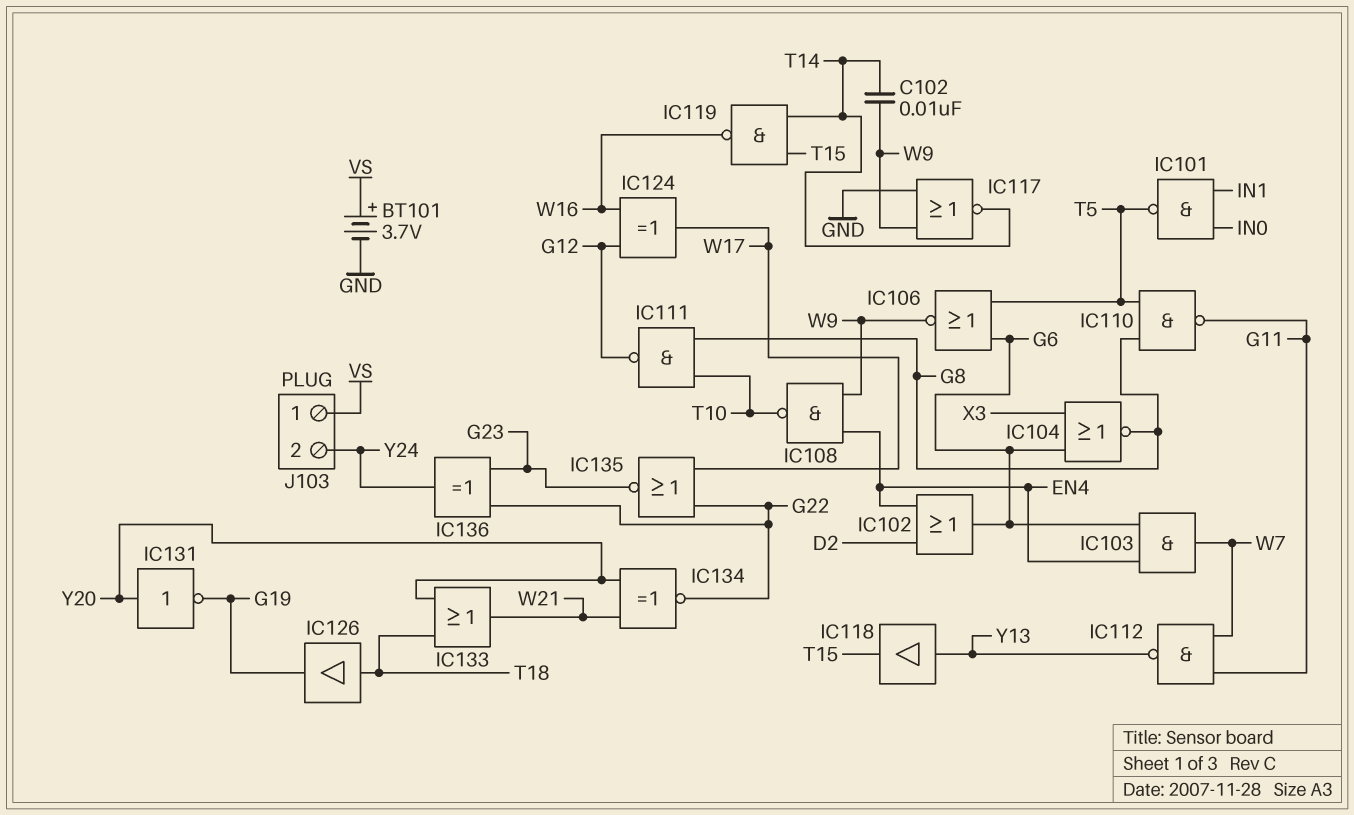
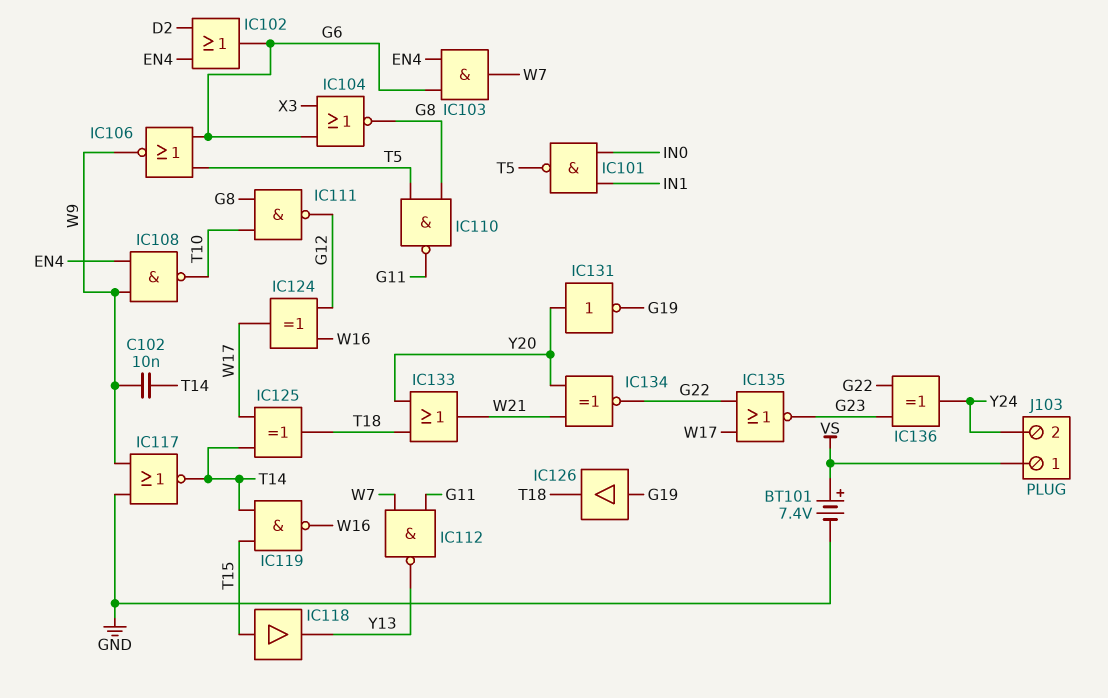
BT101: 3.7V (plus VS, minus GND) -> 7.4V (plus VS, minus GND)
IC118: buffer (in Y13, out T15) -> buffer (in T15, out Y13)
IC125: none -> XOR (in T14, in W17, out T18)
IC126: buffer (in T18, out G19) -> buffer (in G19, out T18)

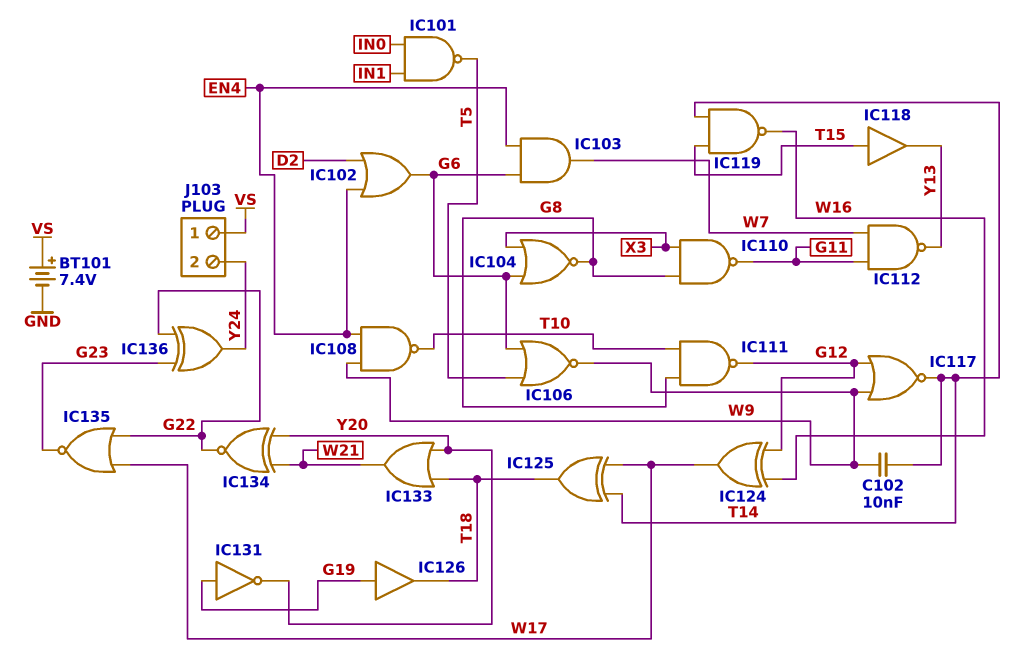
IC110: NAND (in G8, in T5, out G11) -> NAND (in G8, in X3, out G11)
IC117: NOR (in GND, in W9, out T14) -> NOR (in G12, in W9, out T14)
IC131: NOT (in Y20, out G19) -> NOT (in G19, out Y20)

